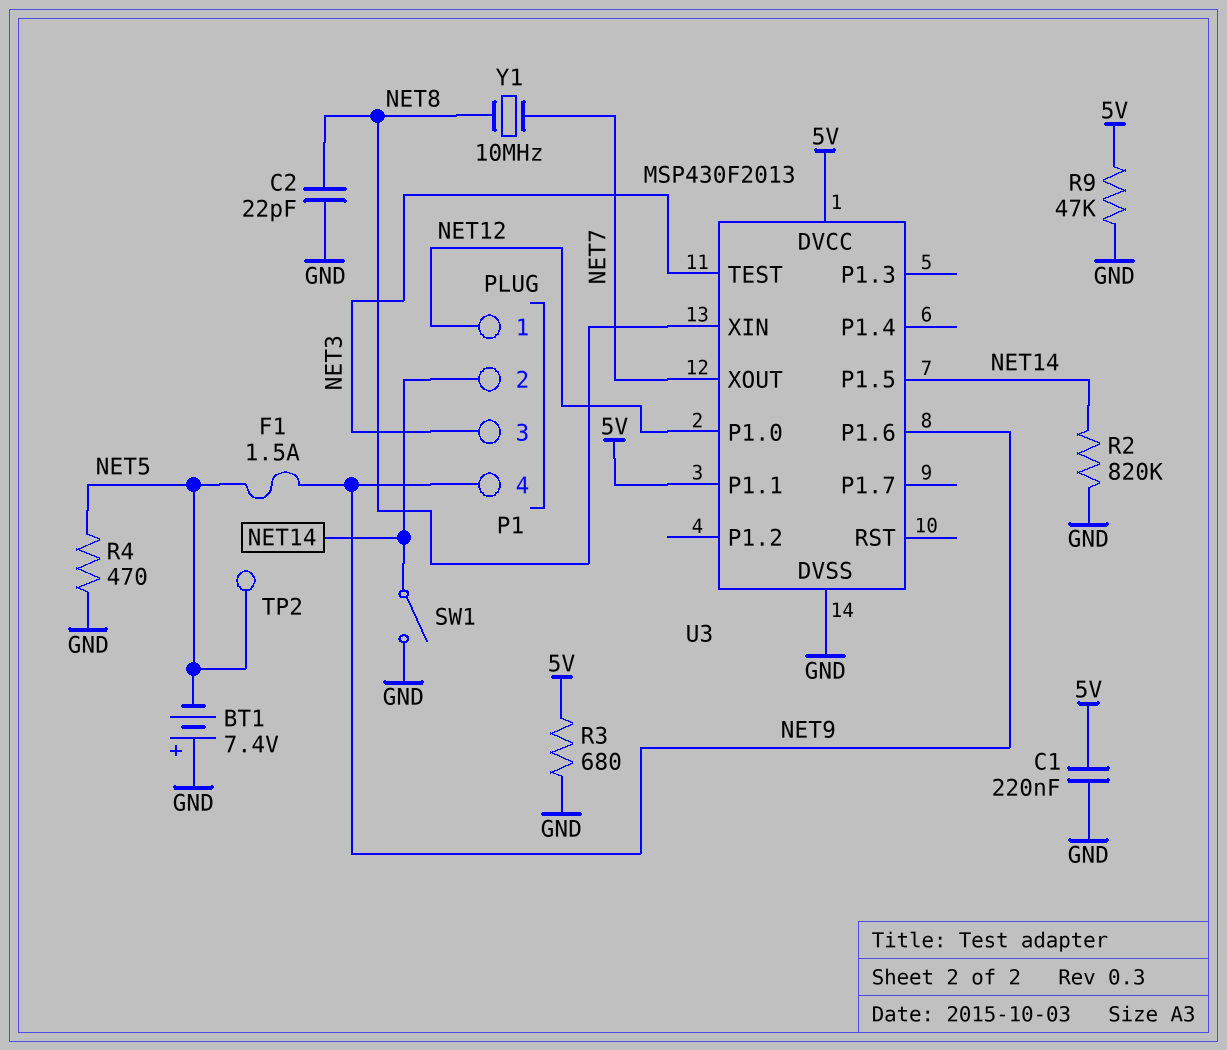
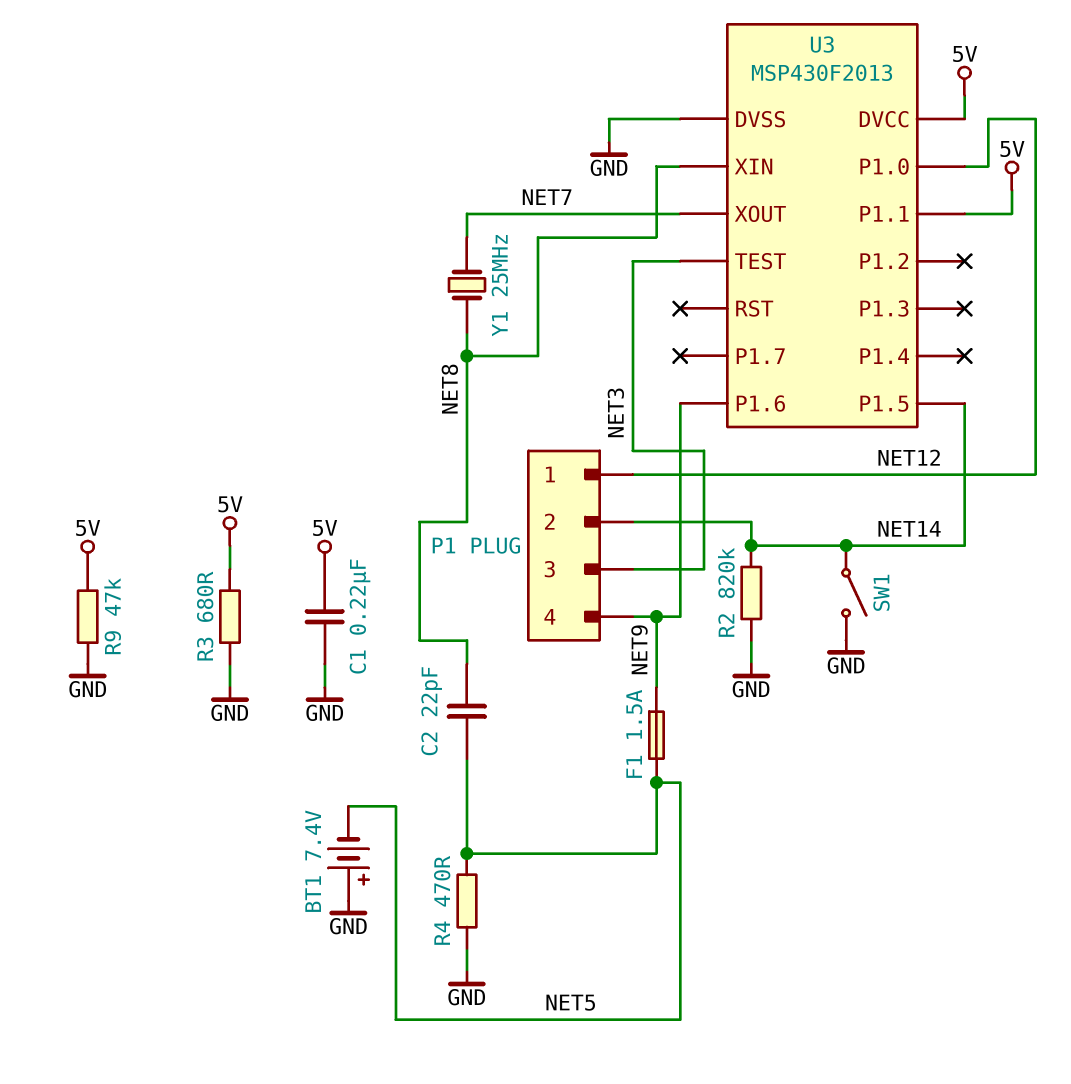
C2: 22pF (GND, NET8) -> 22pF (NET5, NET8)
TP2: test point (NET5) -> none
Y1: 10MHz (NET7, NET8) -> 25MHz (NET7, NET8)

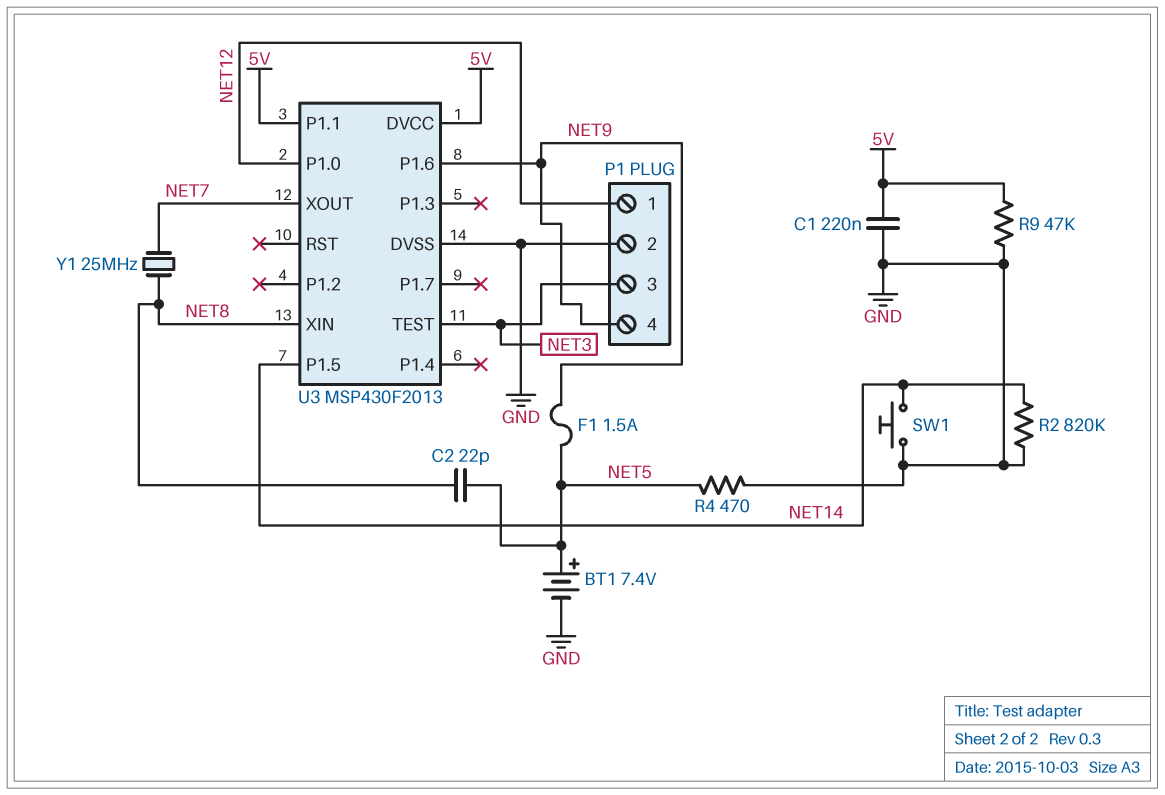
BT1: 7.4V (plus GND, minus NET5) -> 7.4V (plus NET5, minus GND)
P1 pin 2: NET14 -> GND
R3: 680 (5V, GND) -> none
SW1: switch (GND, NET14) -> button (GND, NET14)

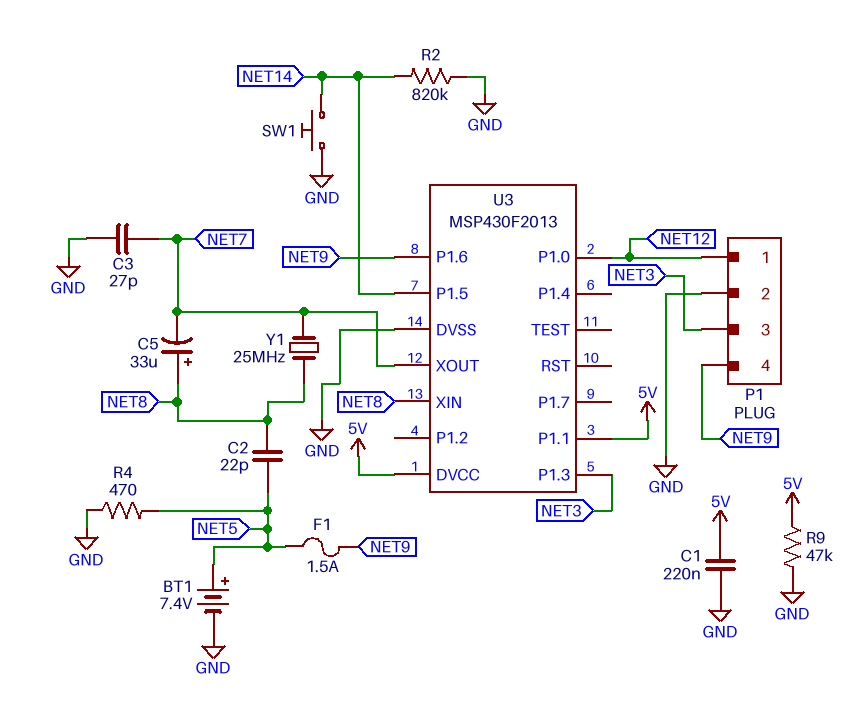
C3: none -> 27pF (GND, NET7)
C5: none -> 33uF (plus NET8, minus NET7)
U3 pin P1.3: none -> NET3
U3 pin TEST: NET3 -> none

